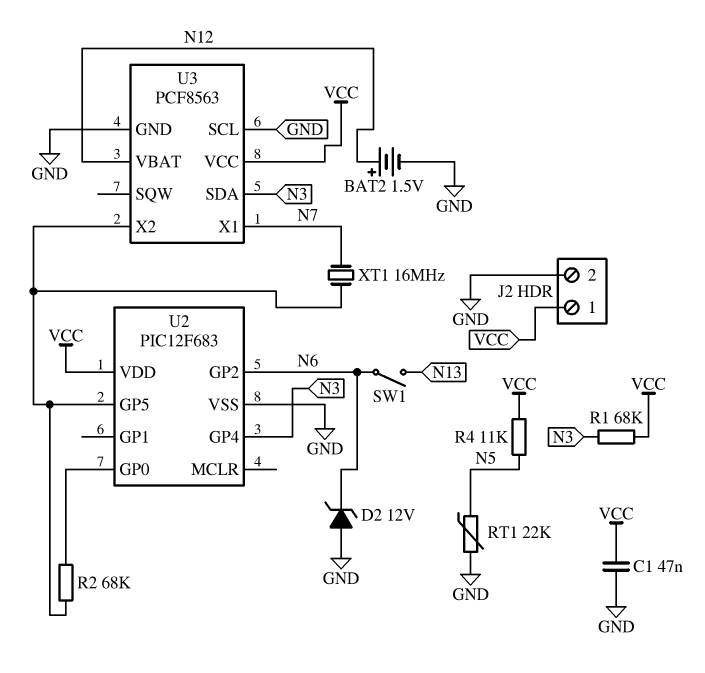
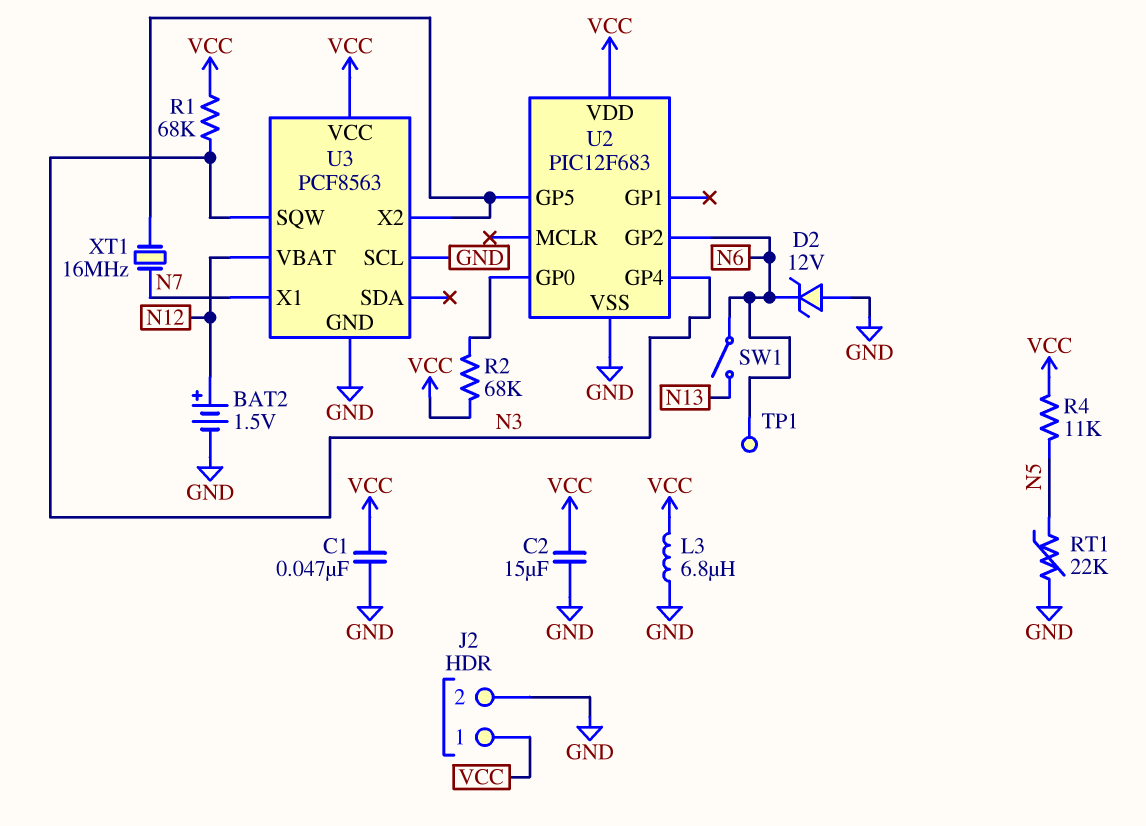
C2: none -> 15uF (GND, VCC)
L3: none -> 6.8uH (GND, VCC)
R2: 68k (U2/GP0, U2/GP5) -> 68k (U2/GP0, VCC)
TP1: none -> test point (N6)
U3 pin SDA: N3 -> none
U3 pin SQW: none -> N3

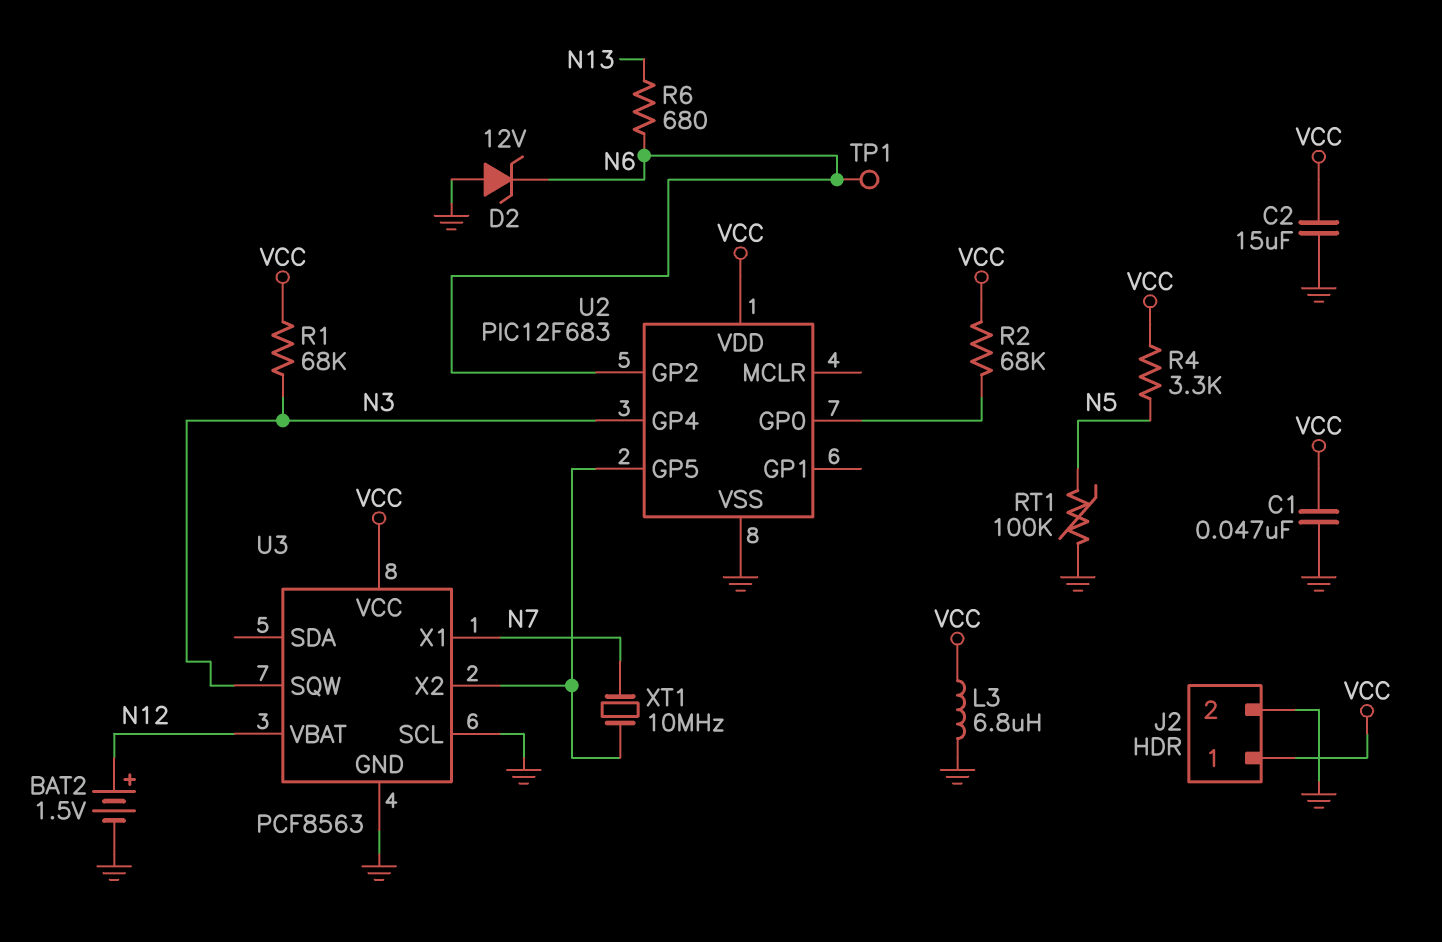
R4: 11k (N5, VCC) -> 3.3k (N5, VCC)
R6: none -> 680 (N6, N13)
RT1: 22k (GND, N5) -> 100k (GND, N5)
SW1: switch (N6, N13) -> none
XT1: 16MHz (N7, U2/GP5) -> 10MHz (N7, U2/GP5)

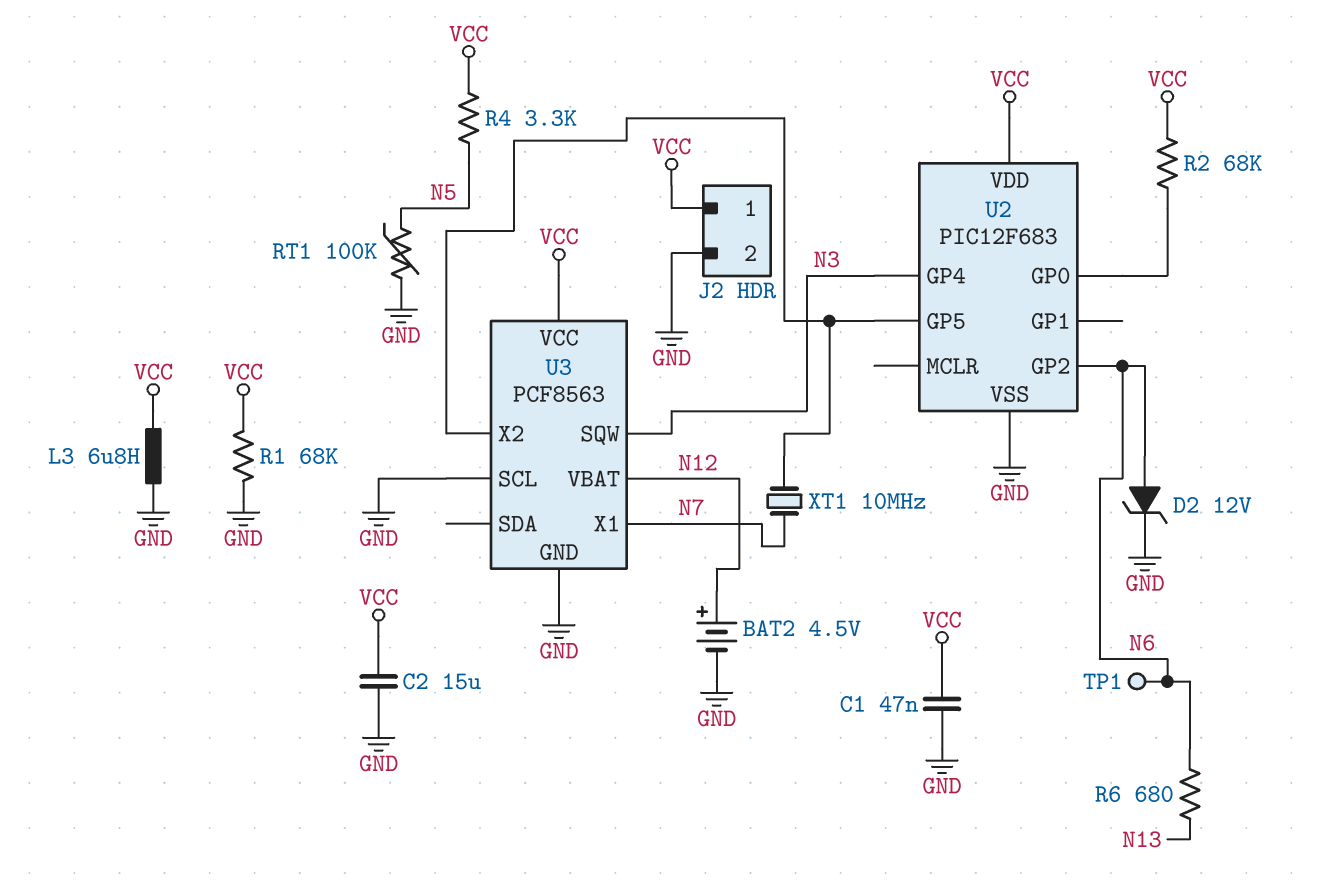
BAT2: 1.5V (plus N12, minus GND) -> 4.5V (plus N12, minus GND)
D2: zener 12V (A GND, K N6) -> zener 12V (A N6, K GND)
R1: 68k (N3, VCC) -> 68k (GND, VCC)

